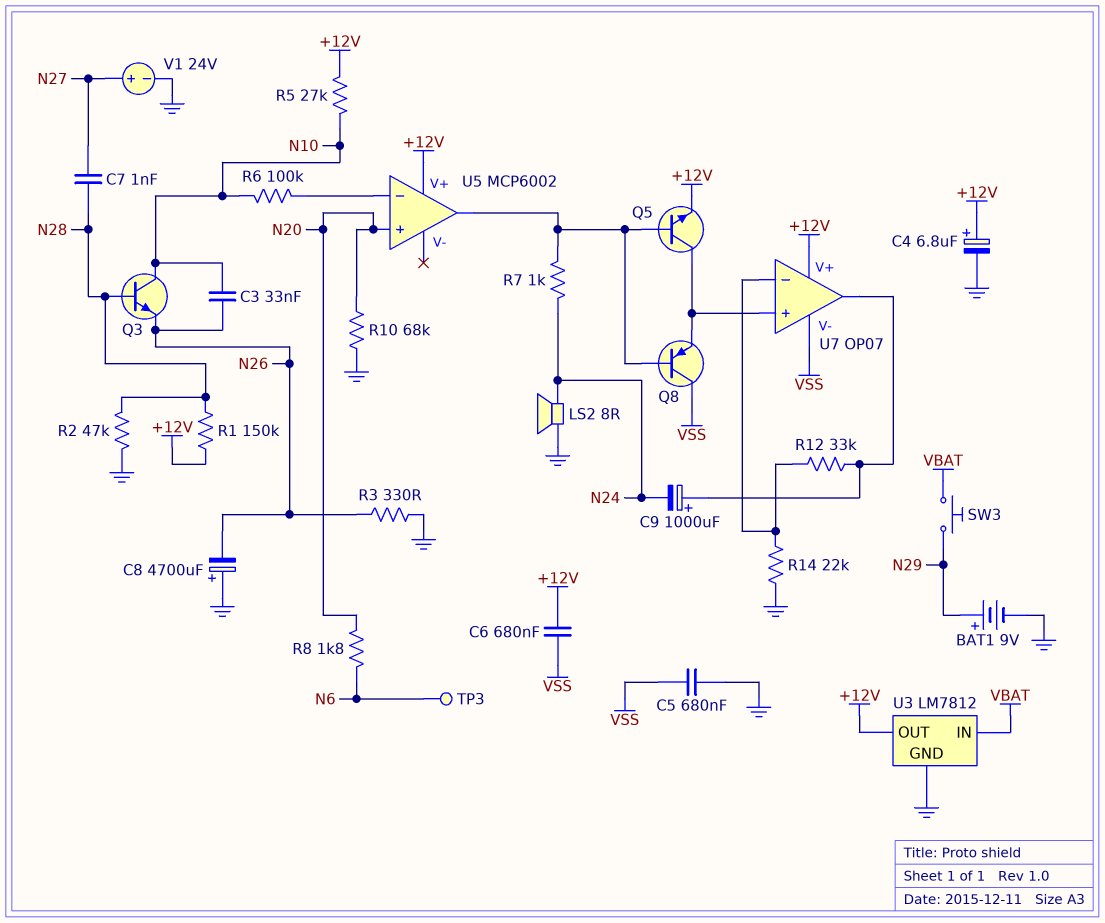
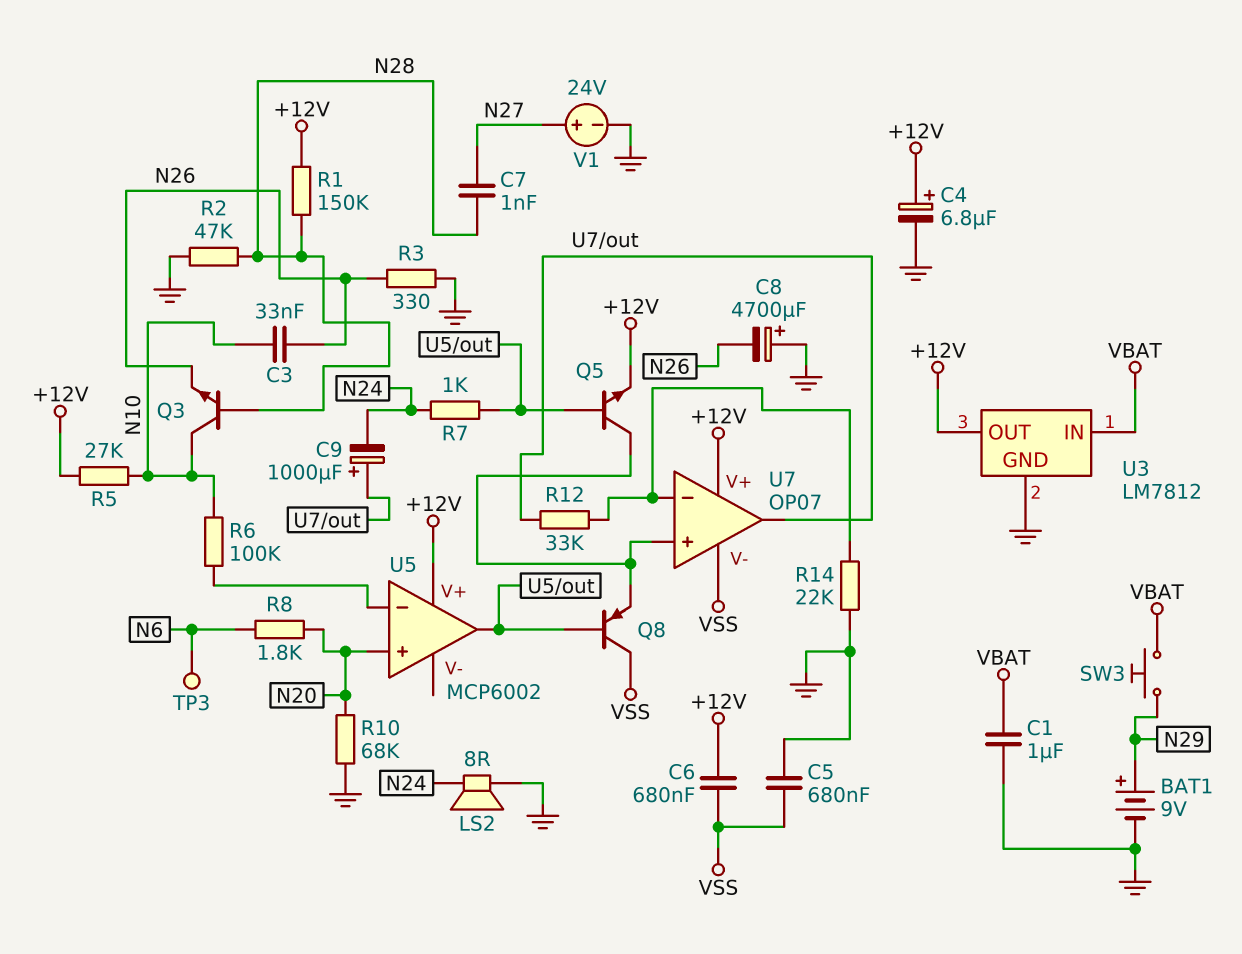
C1: none -> 1uF (GND, VBAT)

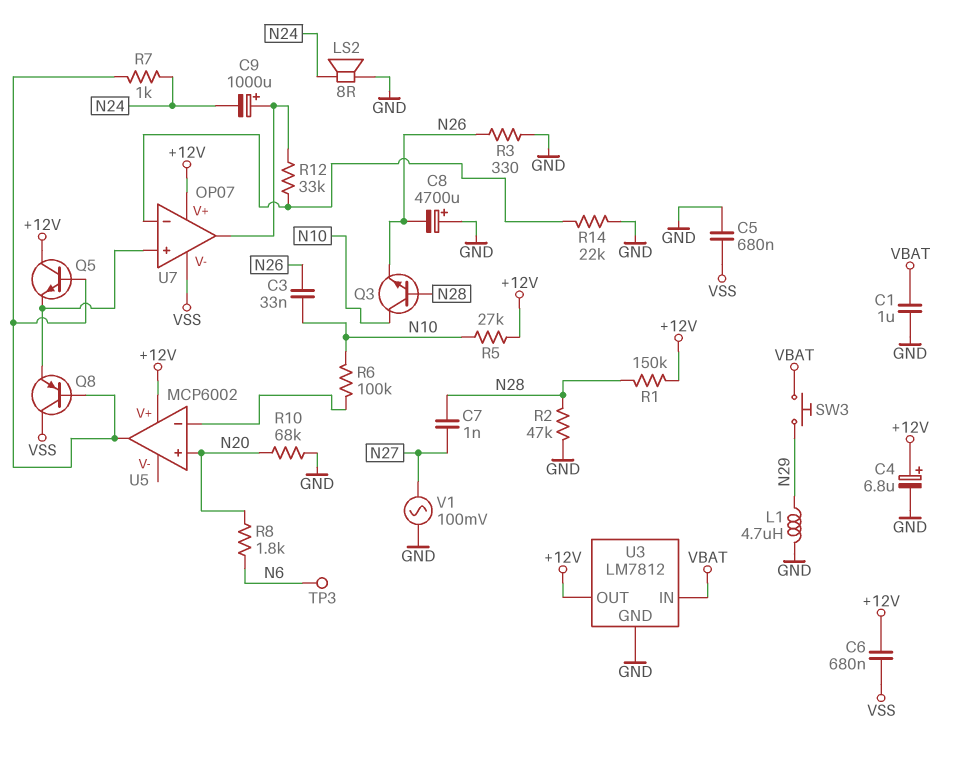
BAT1: 9V (plus N29, minus GND) -> none
L1: none -> 4.7uH (GND, N29)
Q5: NPN (B U5/out, C U7/in+, E +12V) -> NPN (B U5/out, C +12V, E U7/in+)
V1: 24V (plus N27, minus GND) -> AC 100mV (GND, N27)

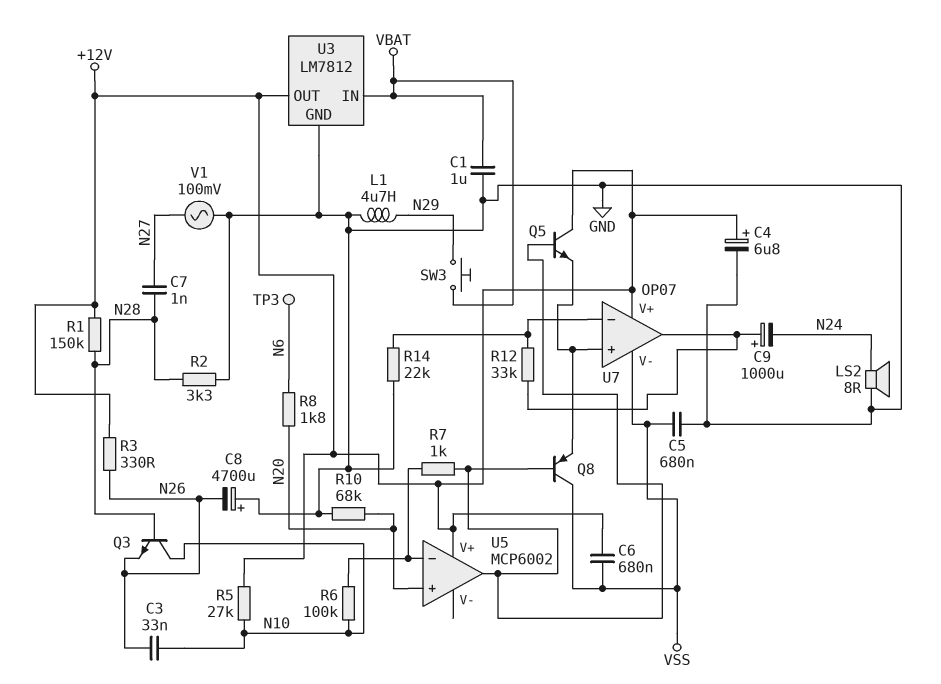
R2: 47k (GND, N28) -> 3.3k (GND, N28)
R3: 330 (GND, N26) -> 330 (+12V, N26)
R7: 1k (N24, U5/out) -> 1k (U5/in-, U5/out)

